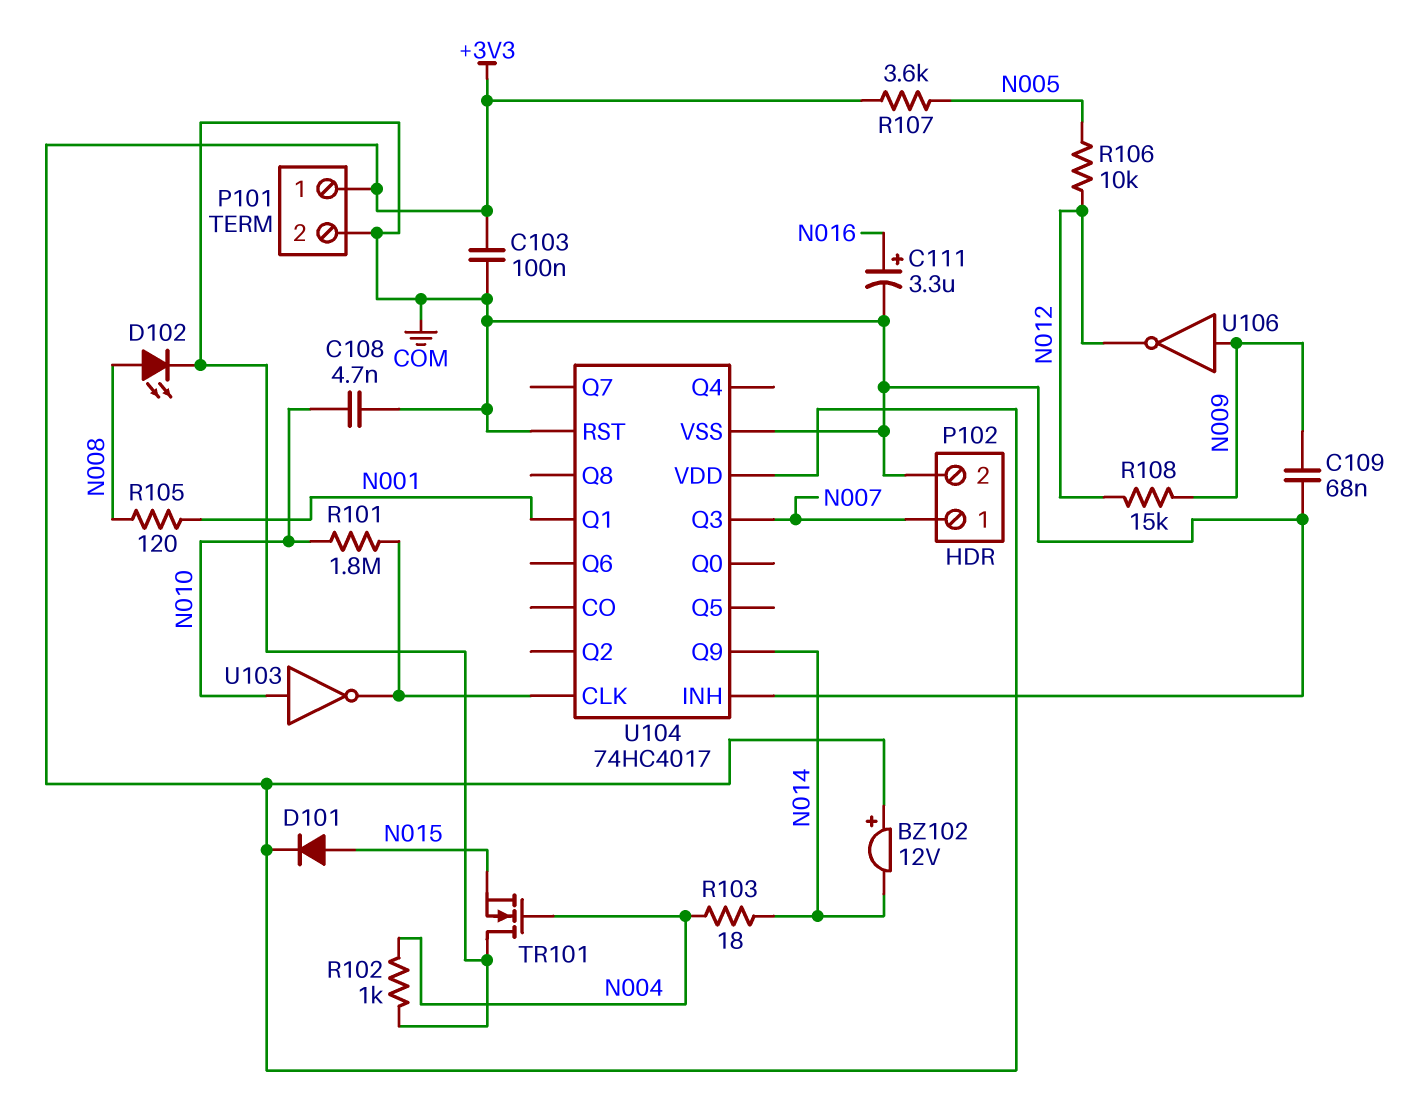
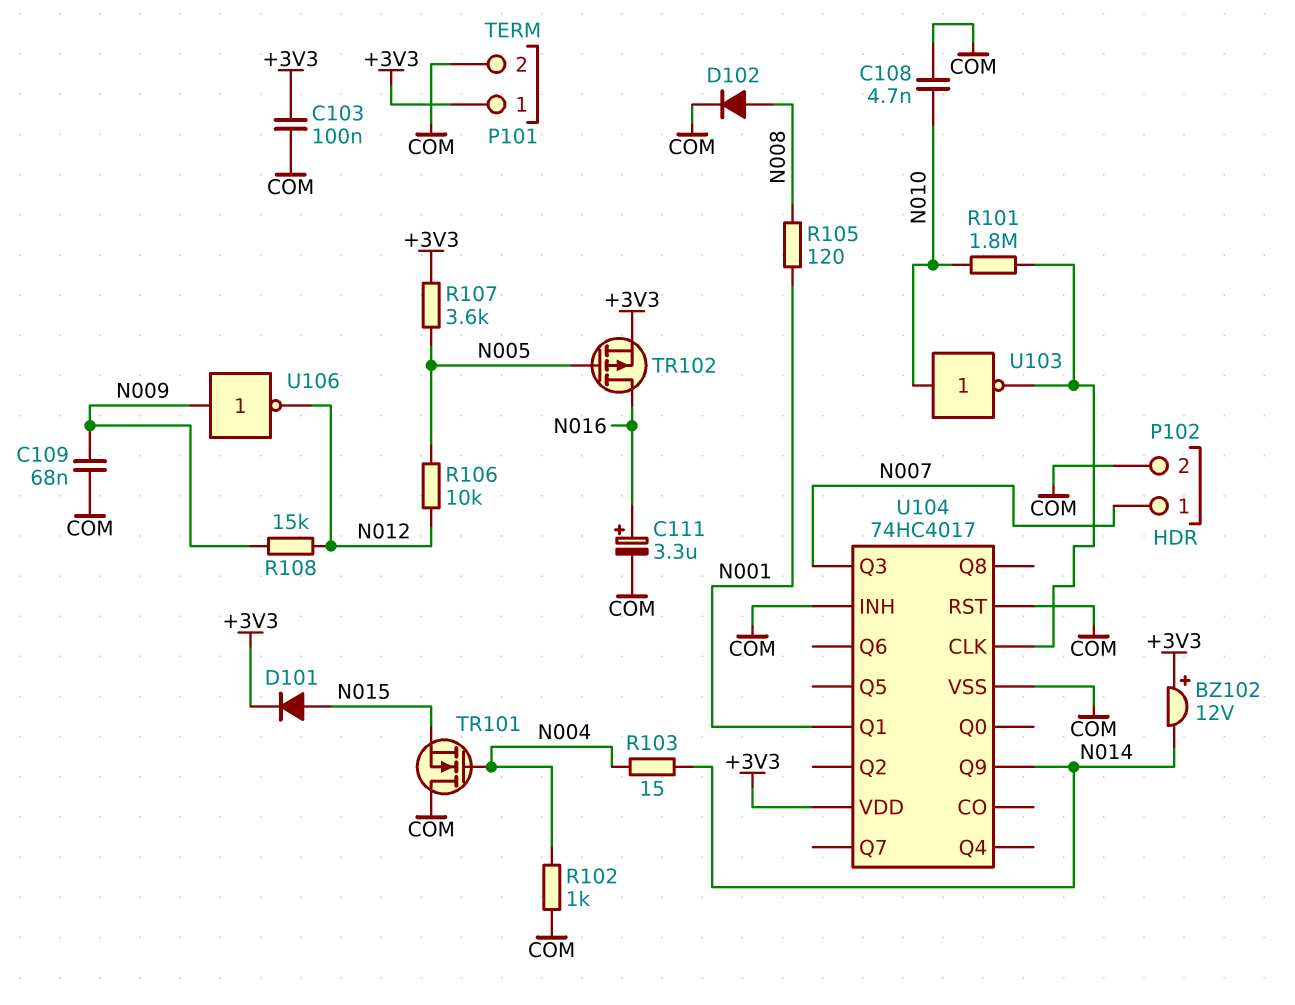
D102: LED (A N008, K COM) -> diode (A N008, K COM)
R103: 18 (N004, N014) -> 15 (N004, N014)
TR102: none -> PMOS (G N005, D N016, S +3V3)

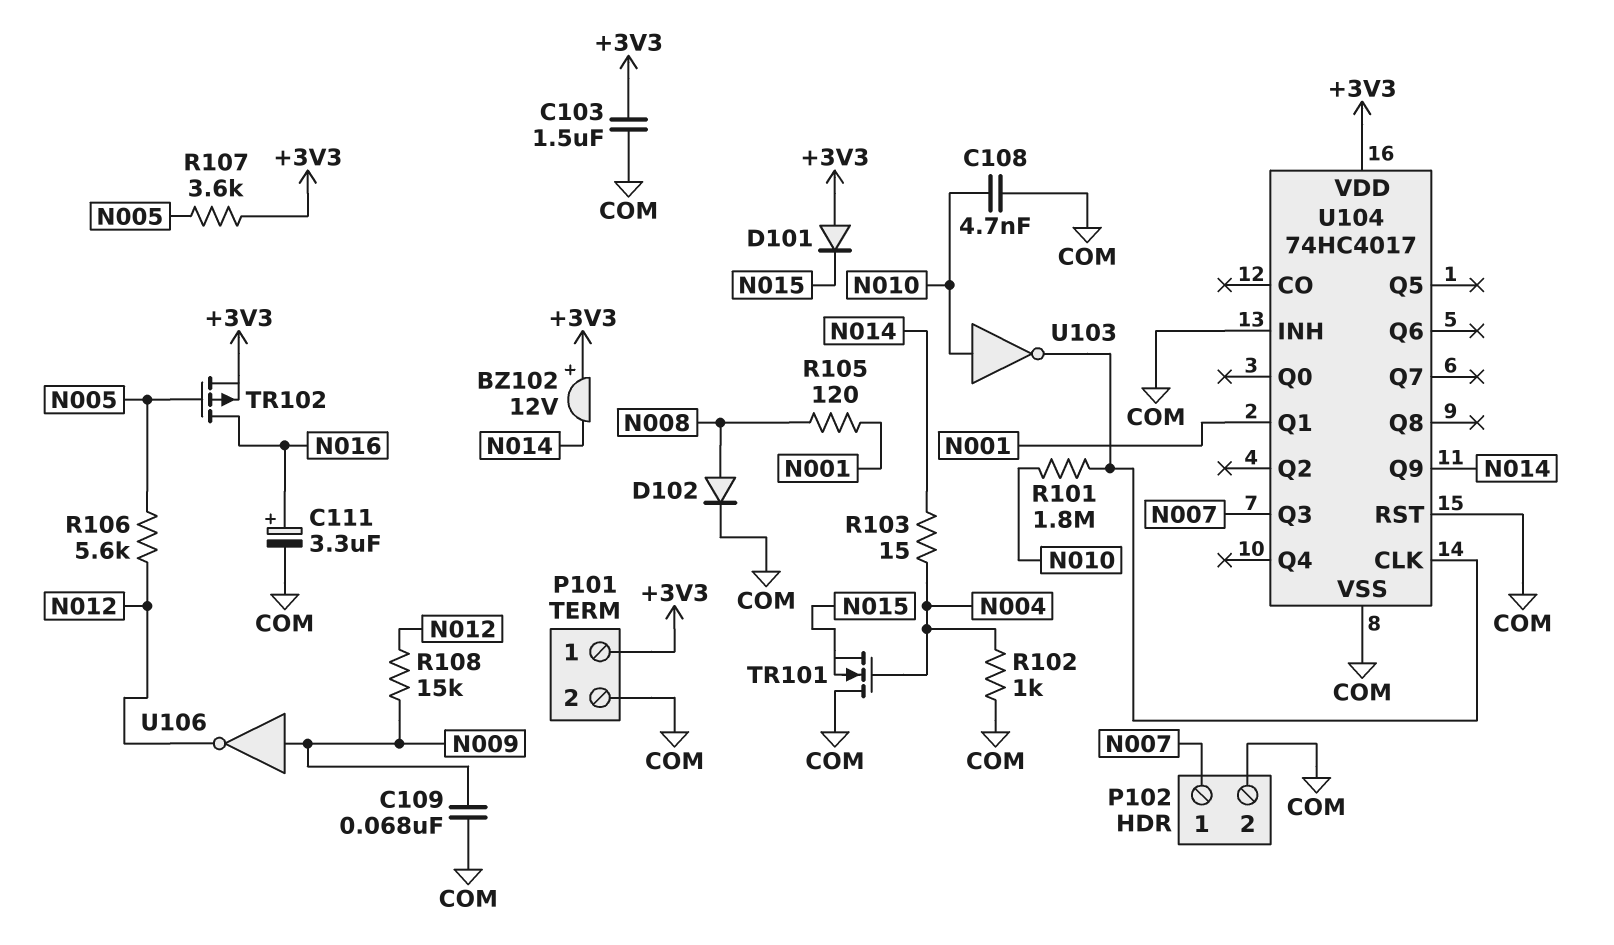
C103: 100nF (+3V3, COM) -> 1.5uF (+3V3, COM)
D101: diode (A N015, K +3V3) -> diode (A +3V3, K N015)
R106: 10k (N005, N012) -> 5.6k (N005, N012)

